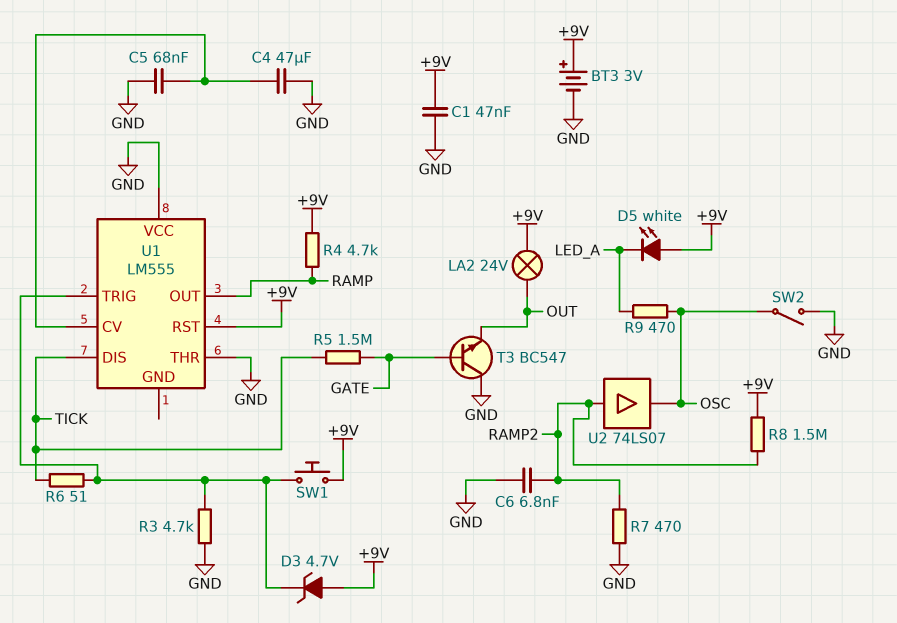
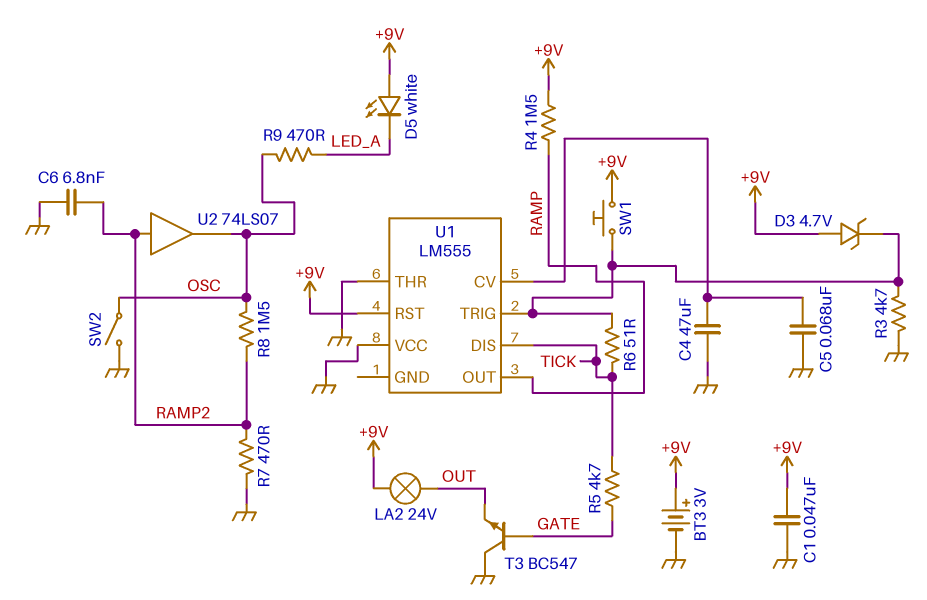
R4: 4.7k (+9V, RAMP) -> 1.5M (+9V, RAMP)
R5: 1.5M (GATE, TICK) -> 4.7k (GATE, TICK)
R8: 1.5M (+9V, RAMP2) -> 1.5M (OSC, RAMP2)

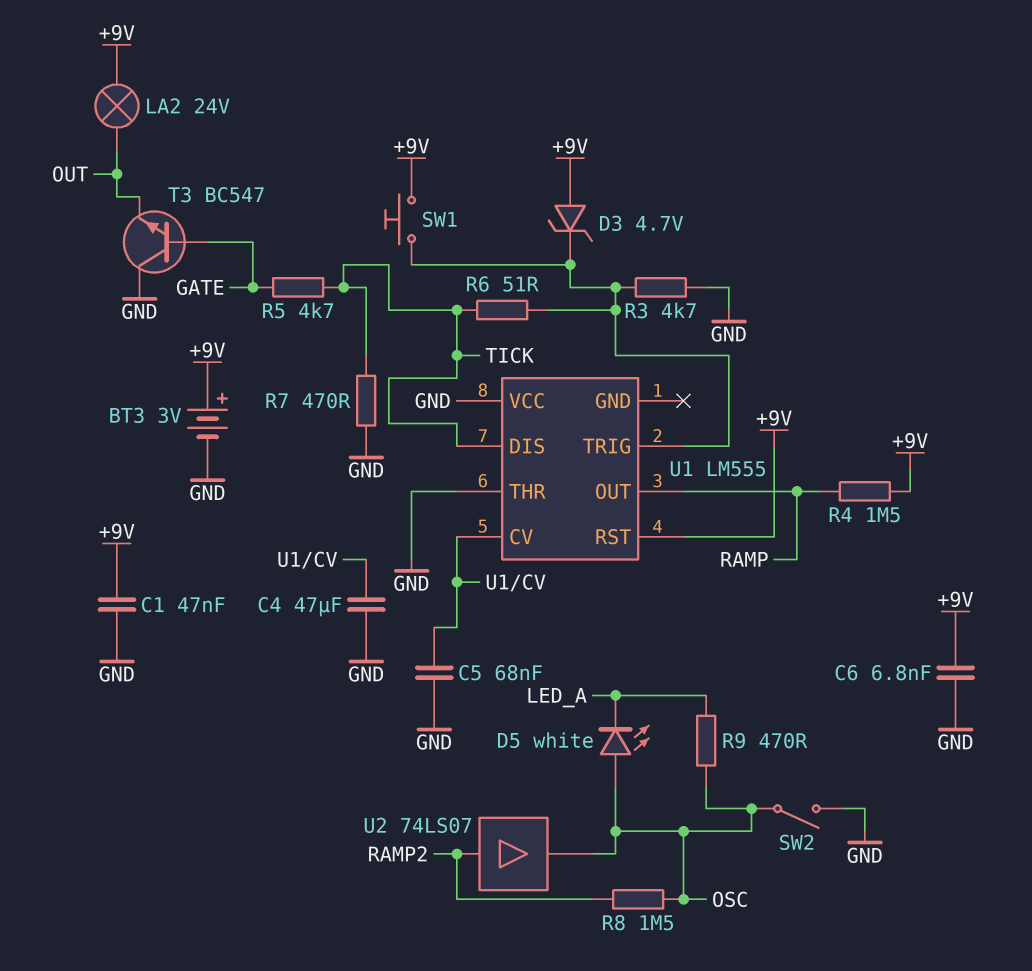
C6: 6.8nF (GND, RAMP2) -> 6.8nF (+9V, GND)
D5: LED white (A +9V, K LED_A) -> LED white (A OSC, K LED_A)
R7: 470 (GND, RAMP2) -> 470 (GND, TICK)

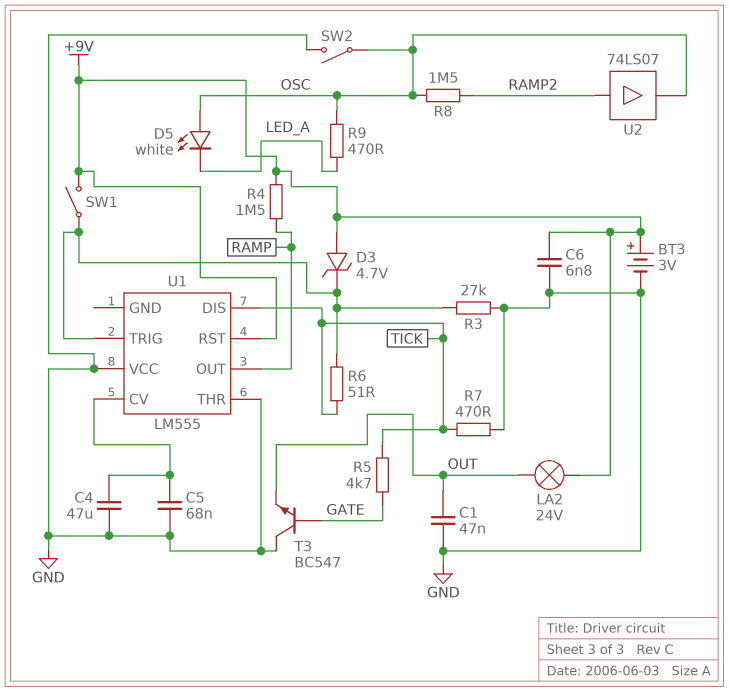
C1: 47nF (+9V, GND) -> 47nF (GND, OUT)
R3: 4.7k (GND, U1/TRIG) -> 27k (GND, U1/TRIG)
SW1: button (+9V, U1/TRIG) -> switch (+9V, U1/TRIG)

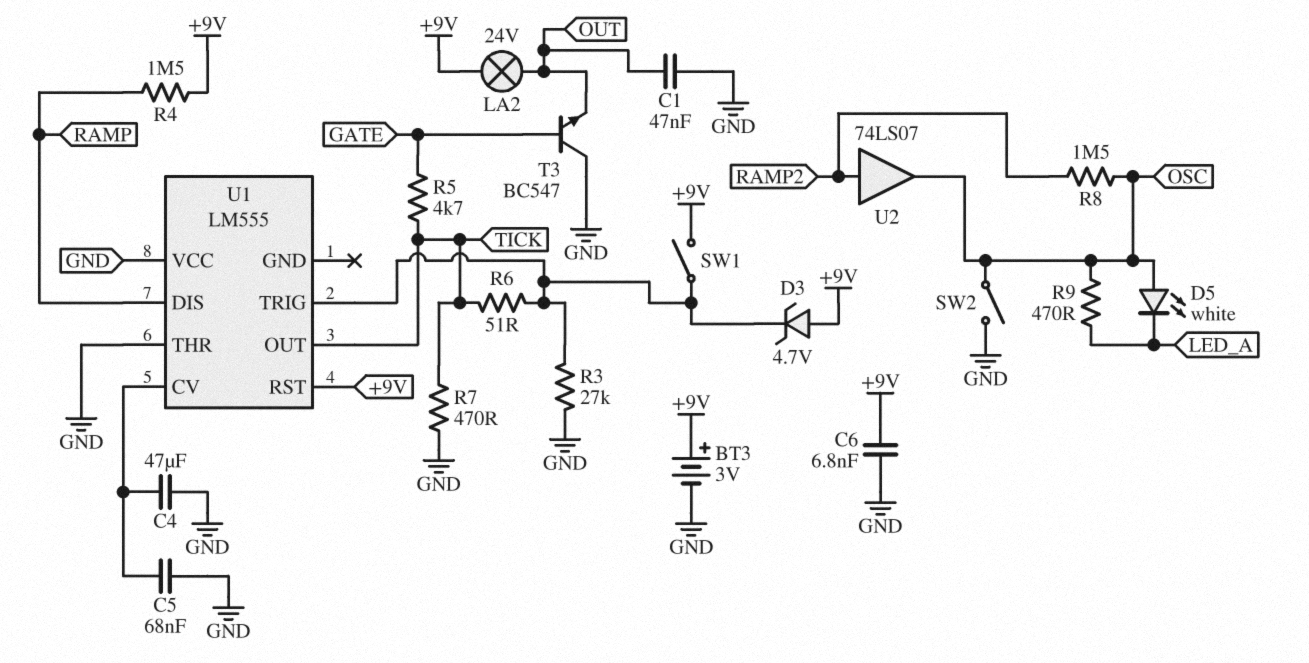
U1 pin DIS: TICK -> RAMP
U1 pin OUT: RAMP -> TICK

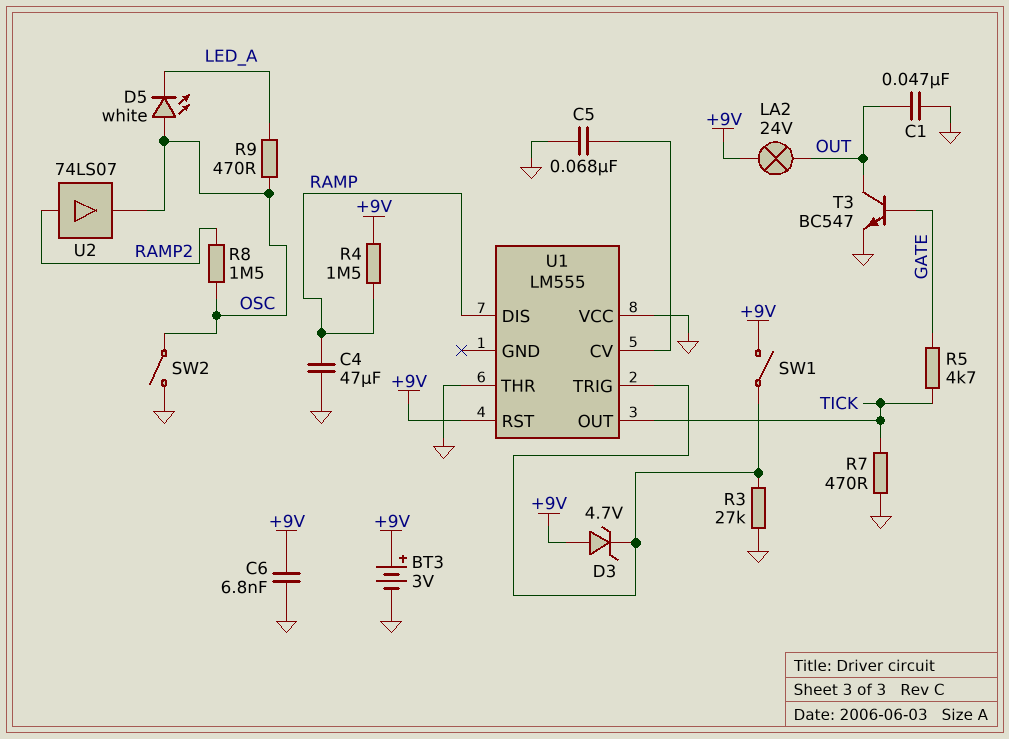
C4: 47uF (GND, U1/CV) -> 47uF (GND, RAMP)
R6: 51 (TICK, U1/TRIG) -> none
T3: NPN BC547 (B GATE, C GND, E OUT) -> NPN BC547 (B GATE, C OUT, E GND)

